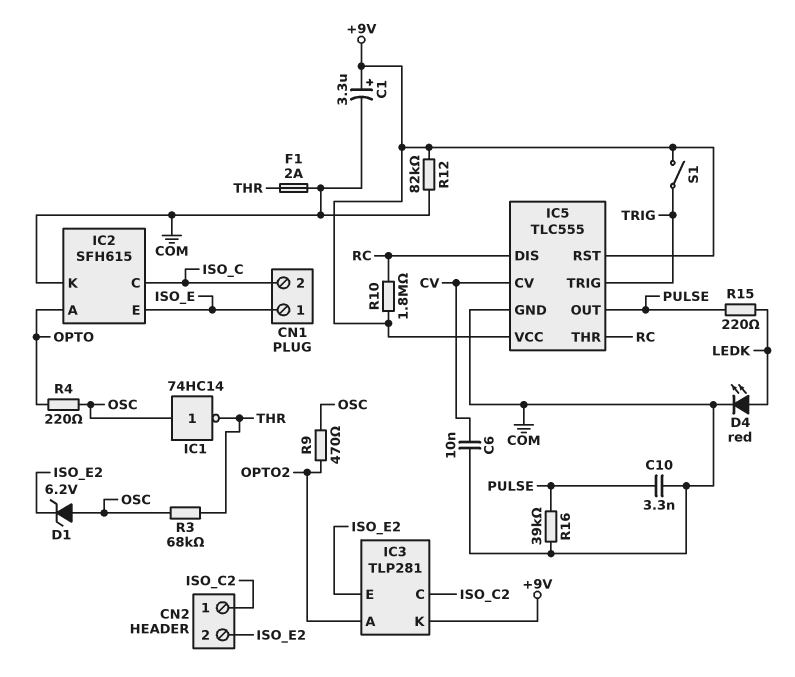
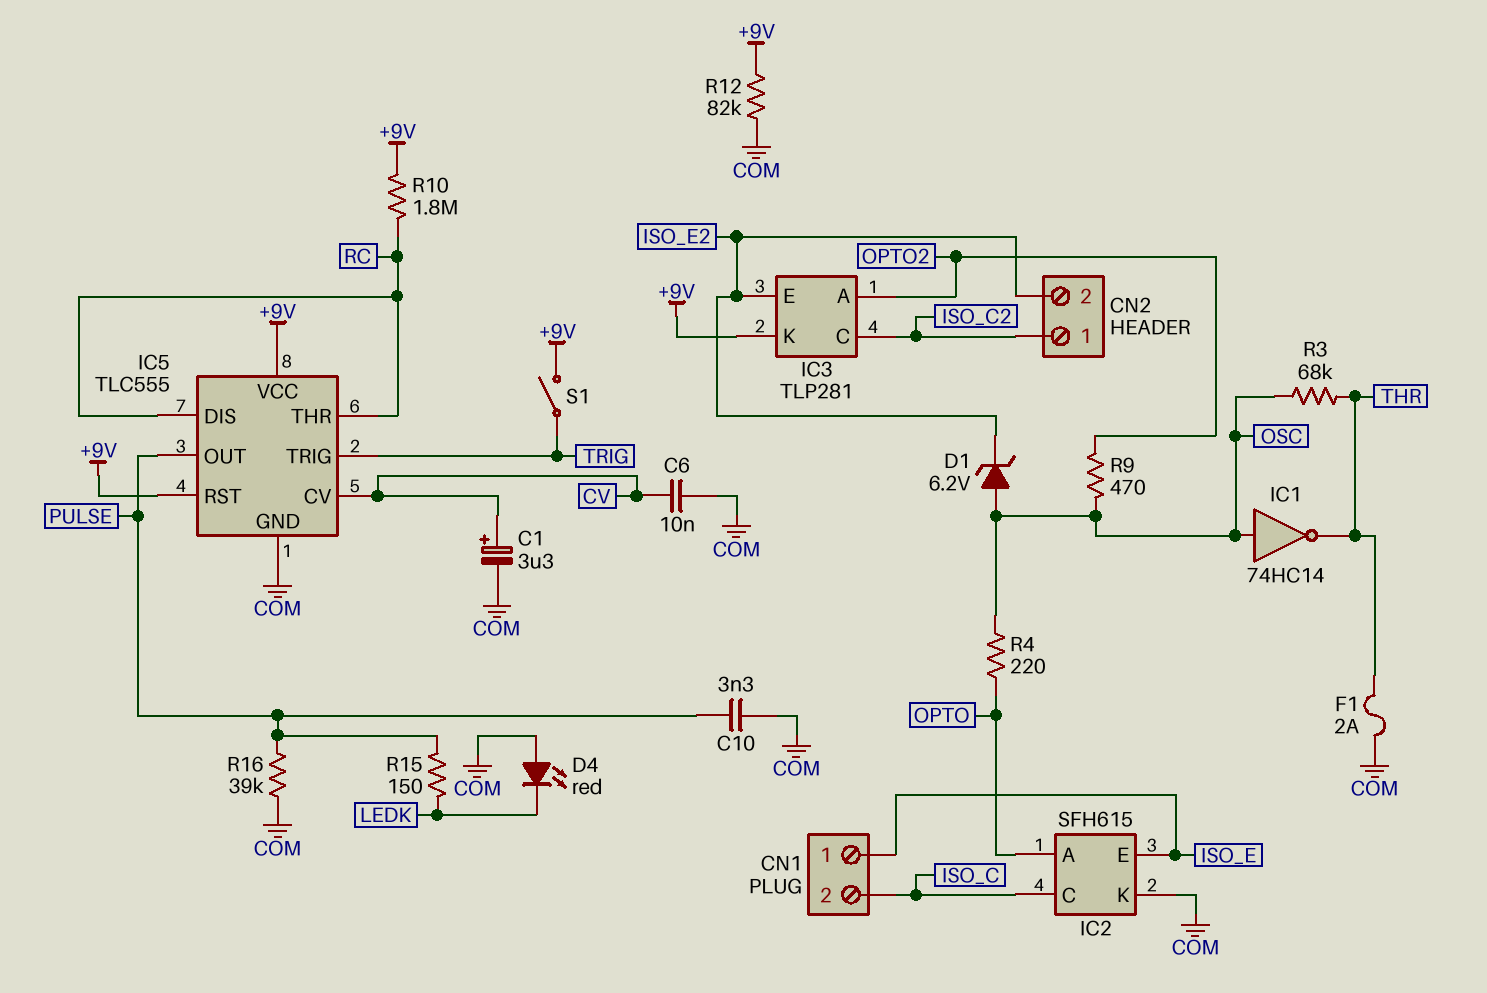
C1: 3.3uF (plus +9V, minus COM) -> 3.3uF (plus CV, minus COM)
D4: LED red (A LEDK, K COM) -> LED red (A COM, K LEDK)
R15: 220 (LEDK, PULSE) -> 150 (LEDK, PULSE)

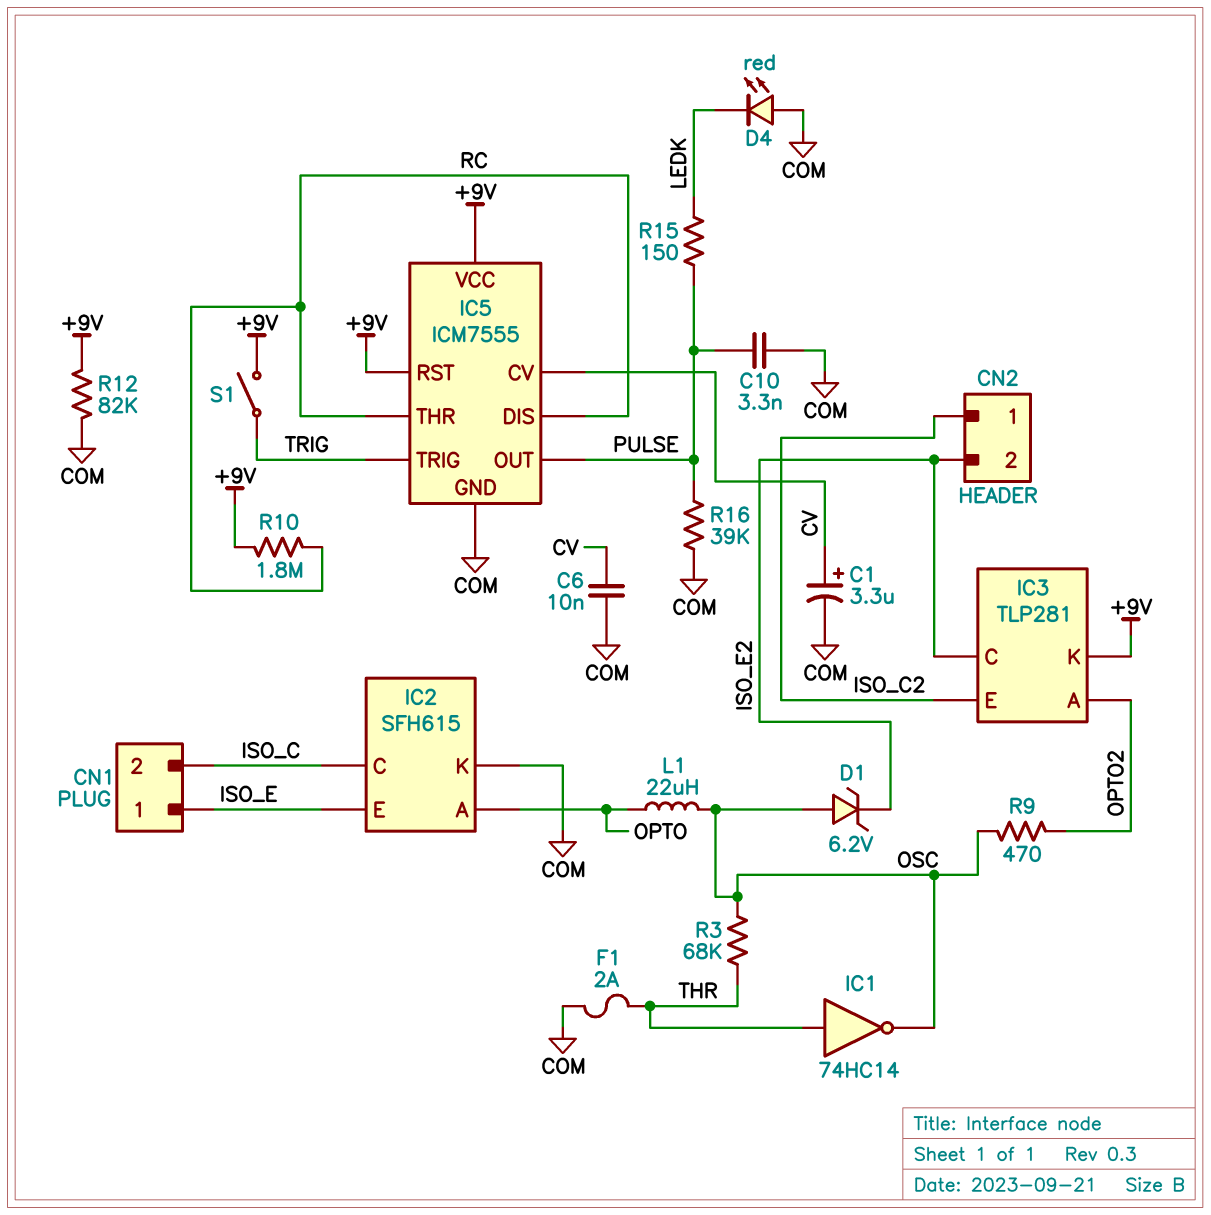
IC1: NOT 74HC14 (in OSC, out THR) -> NOT 74HC14 (in THR, out OSC)
IC3 pin C: ISO_C2 -> ISO_E2
IC3 pin E: ISO_E2 -> ISO_C2
IC5: TLC555 -> ICM7555
L1: none -> 22uH (OPTO, OSC)
R4: 220 (OPTO, OSC) -> none

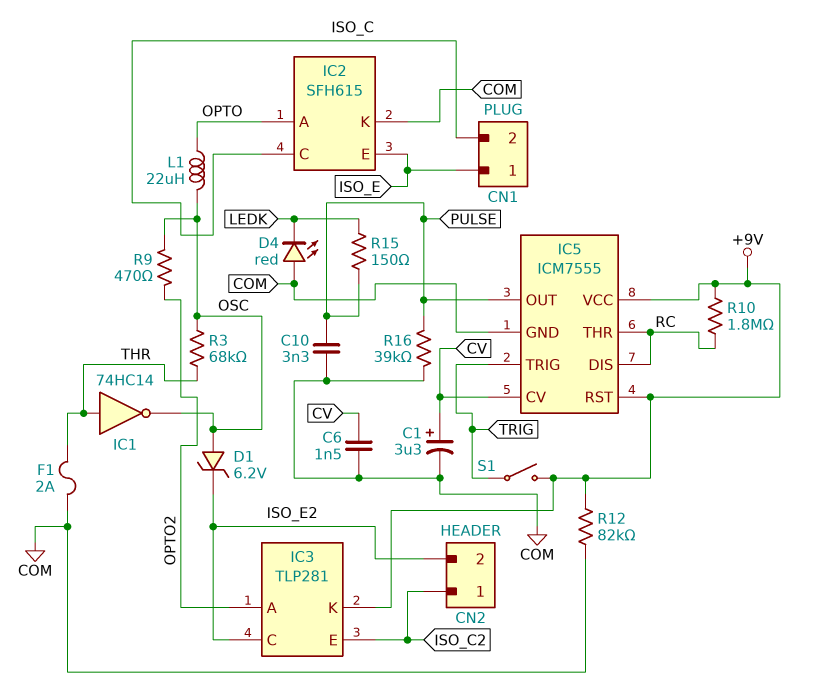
C6: 10nF (COM, CV) -> 1.5nF (COM, CV)

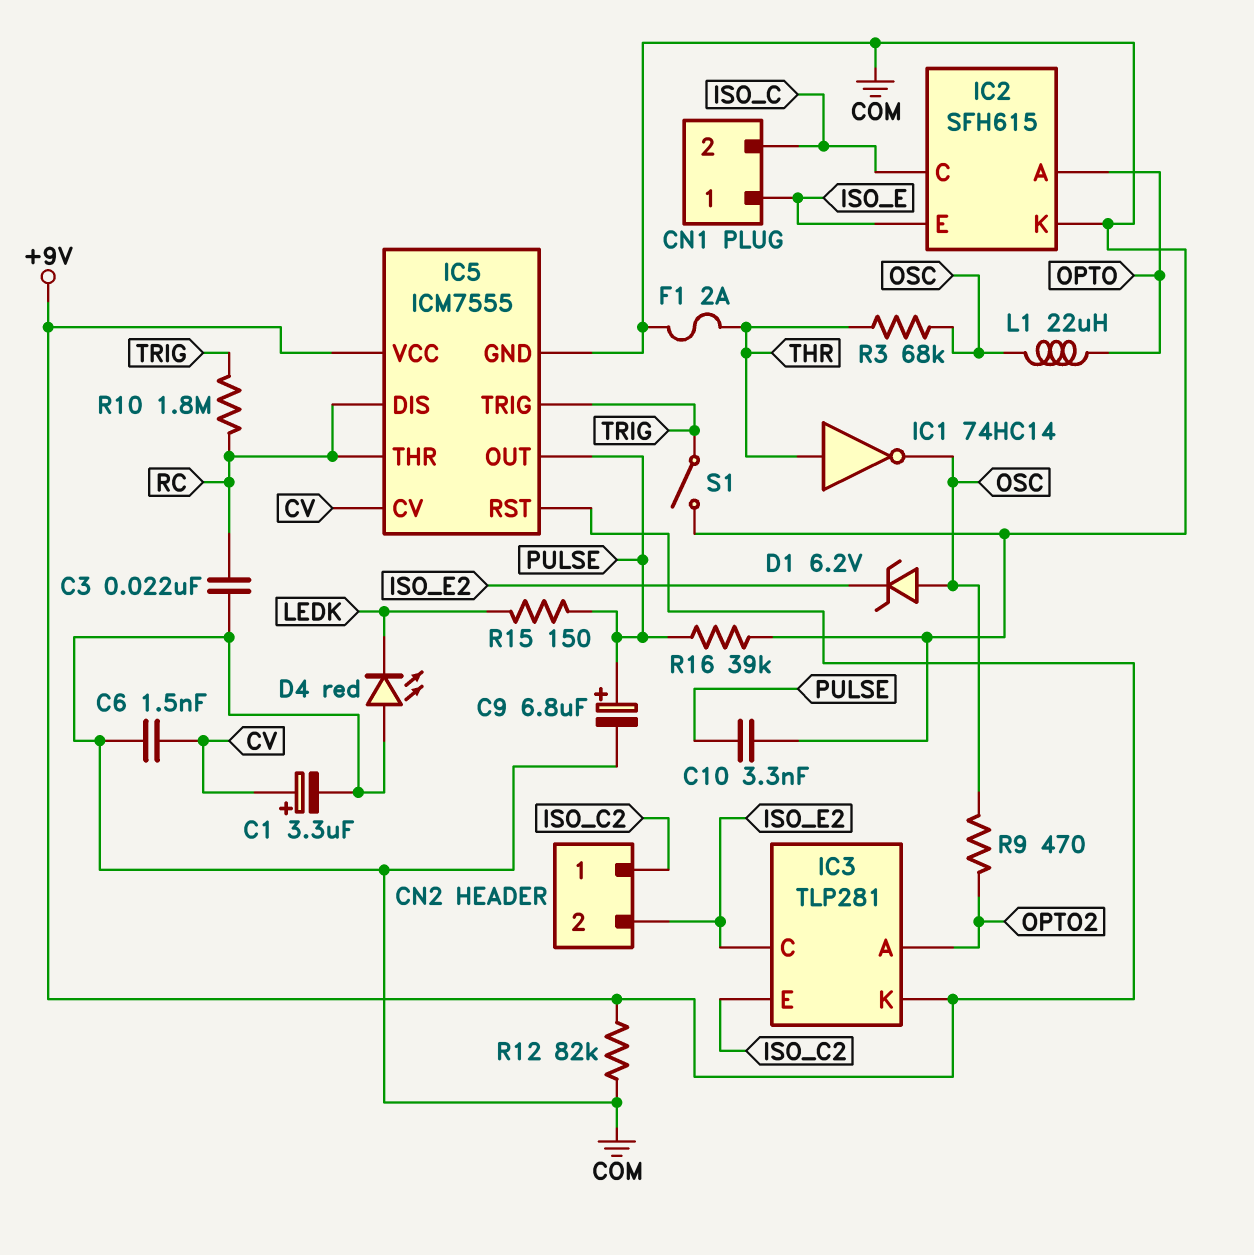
C3: none -> 22nF (COM, RC)
C9: none -> 6.8uF (plus PULSE, minus COM)
R10: 1.8M (+9V, RC) -> 1.8M (RC, TRIG)
S1: switch (+9V, TRIG) -> switch (COM, TRIG)

